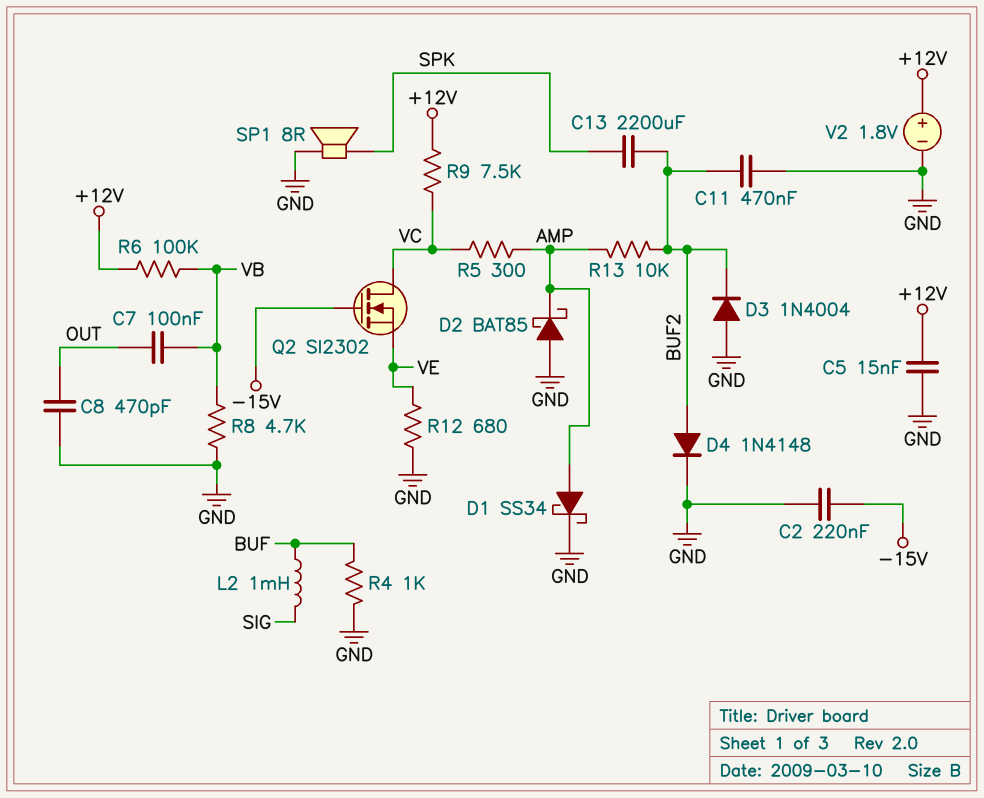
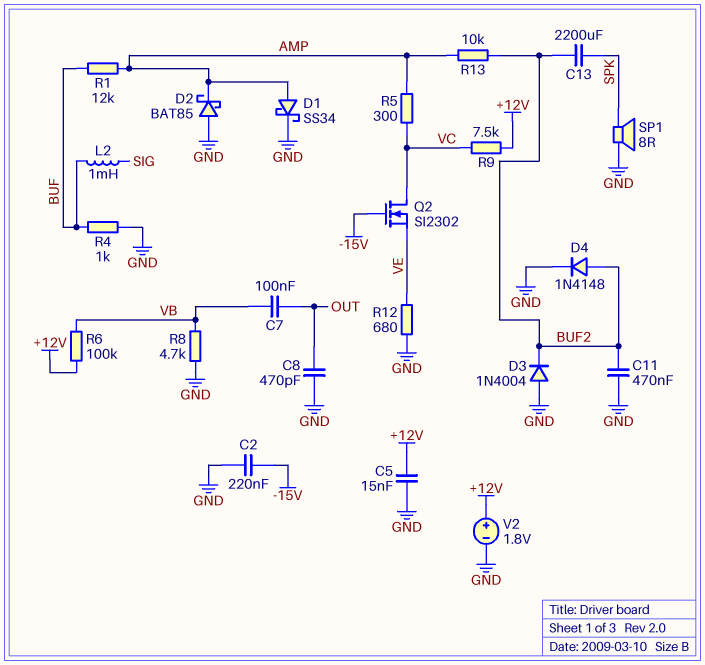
R1: none -> 12k (AMP, BUF)

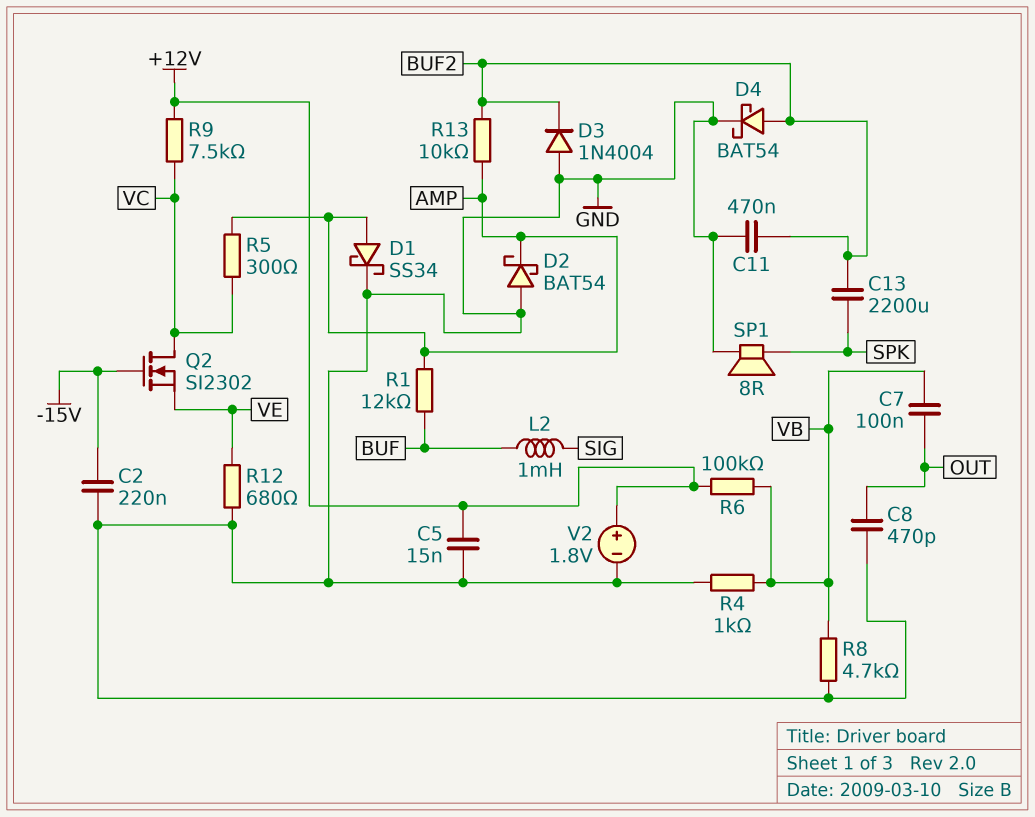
D2: schottky BAT85 (A GND, K AMP) -> schottky BAT54 (A GND, K AMP)
D4: diode 1N4148 (A BUF2, K GND) -> schottky BAT54 (A BUF2, K GND)
R4: 1k (BUF, GND) -> 1k (GND, VB)

